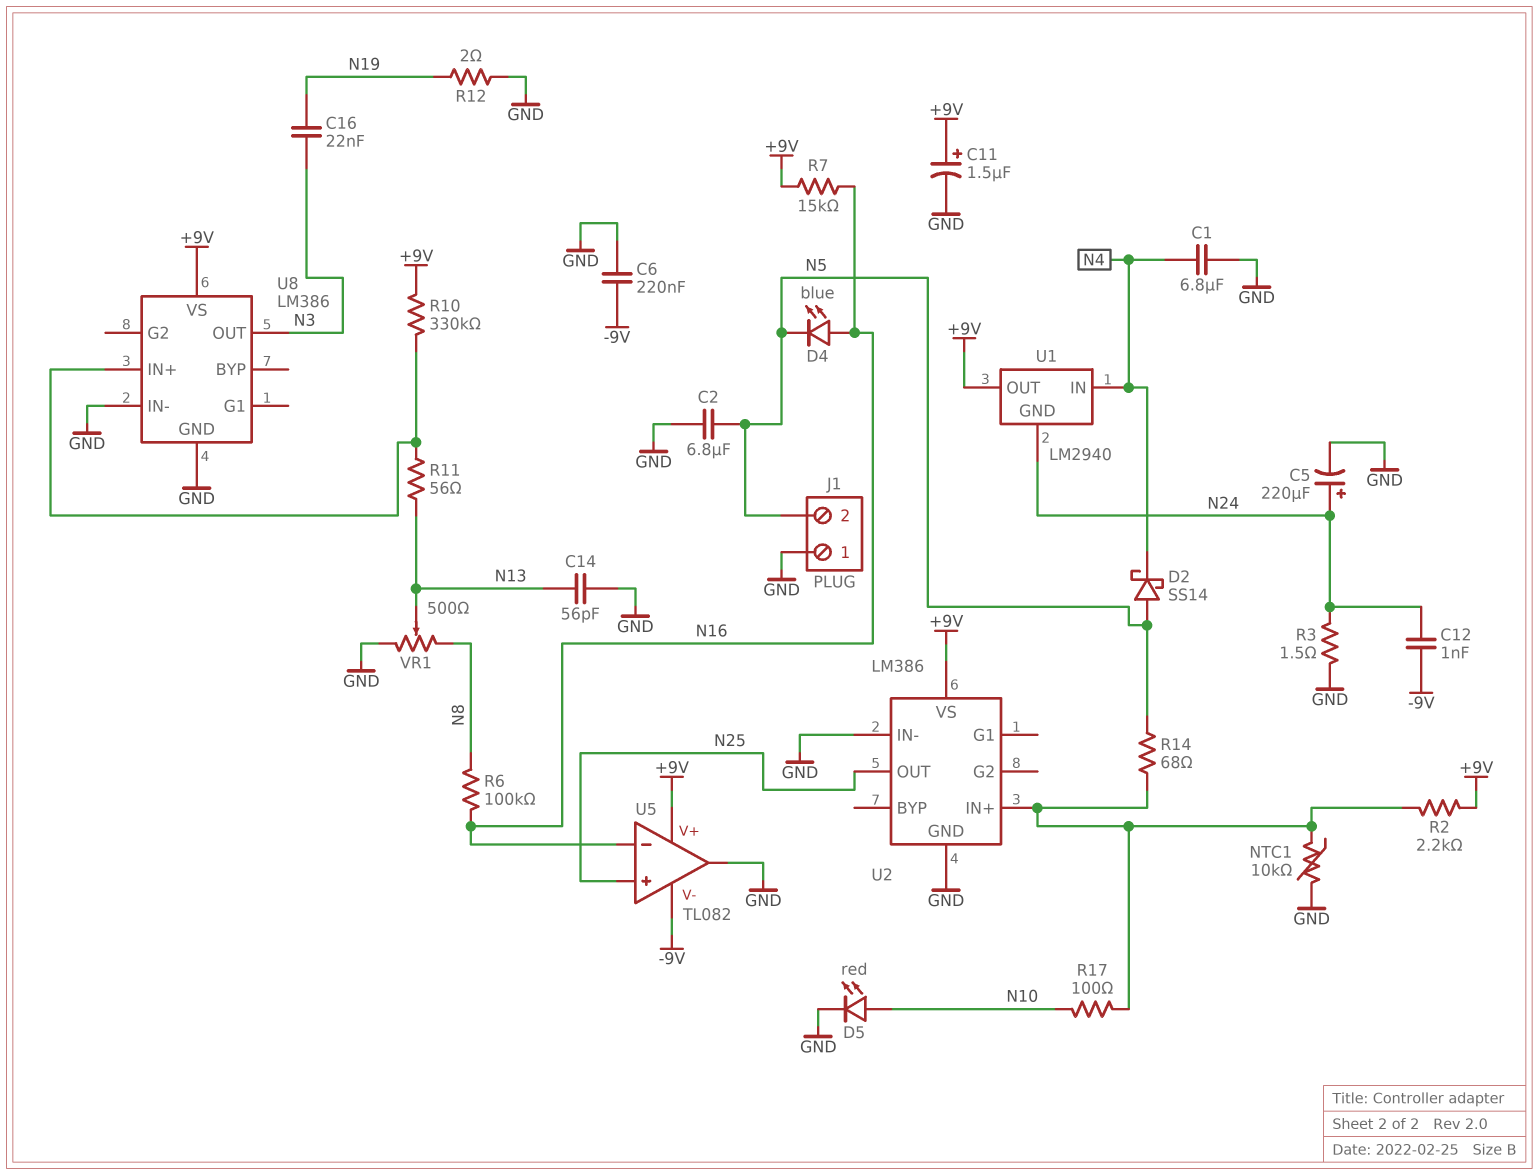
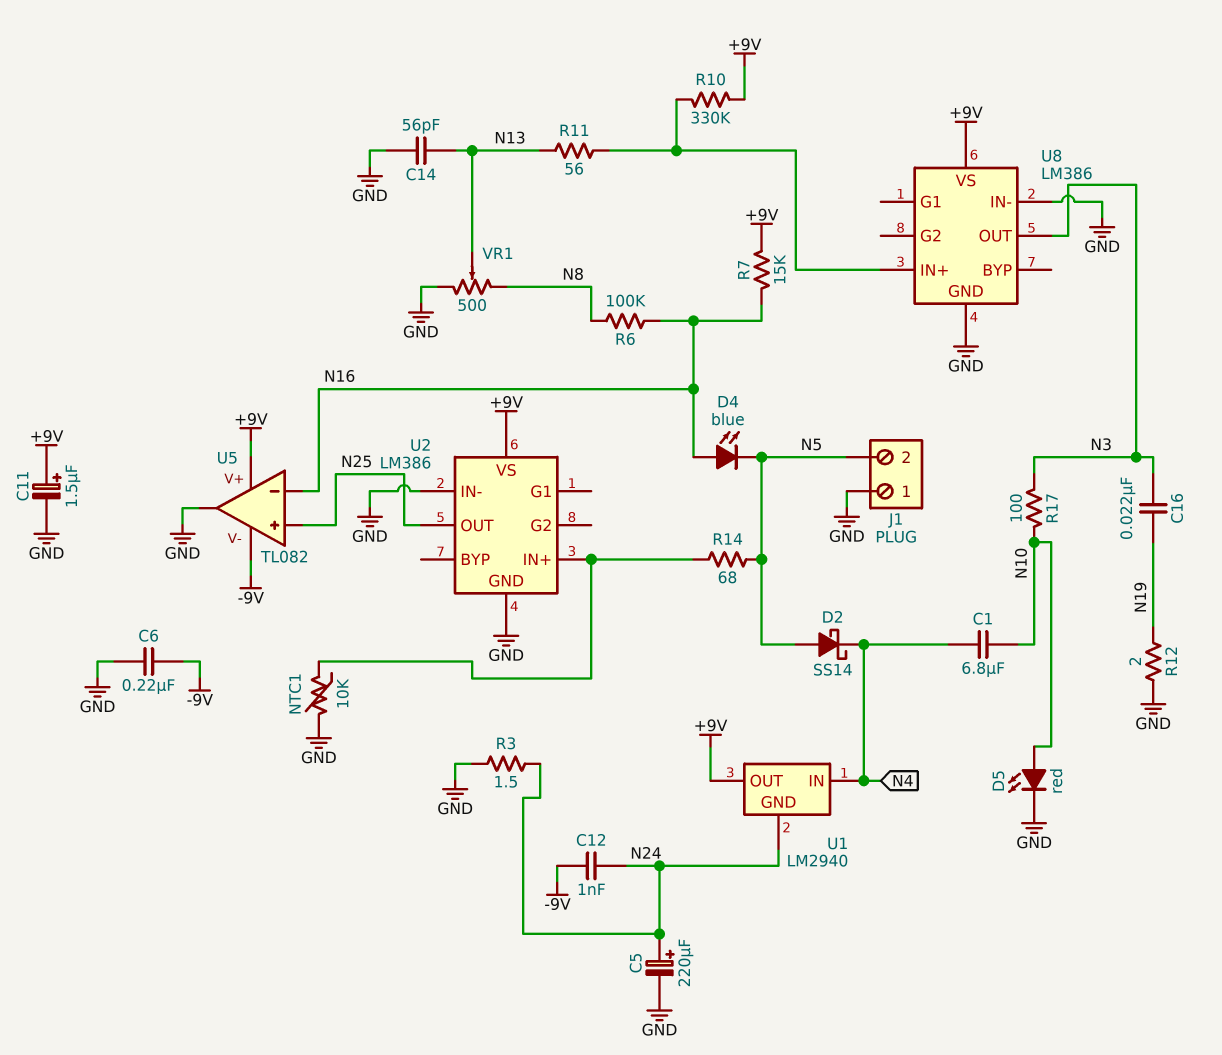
C1: 6.8uF (GND, N4) -> 6.8uF (N4, N10)
C2: 6.8uF (GND, N5) -> none
R2: 2.2k (+9V, U2/IN+) -> none
R17: 100 (N10, U2/IN+) -> 100 (N3, N10)

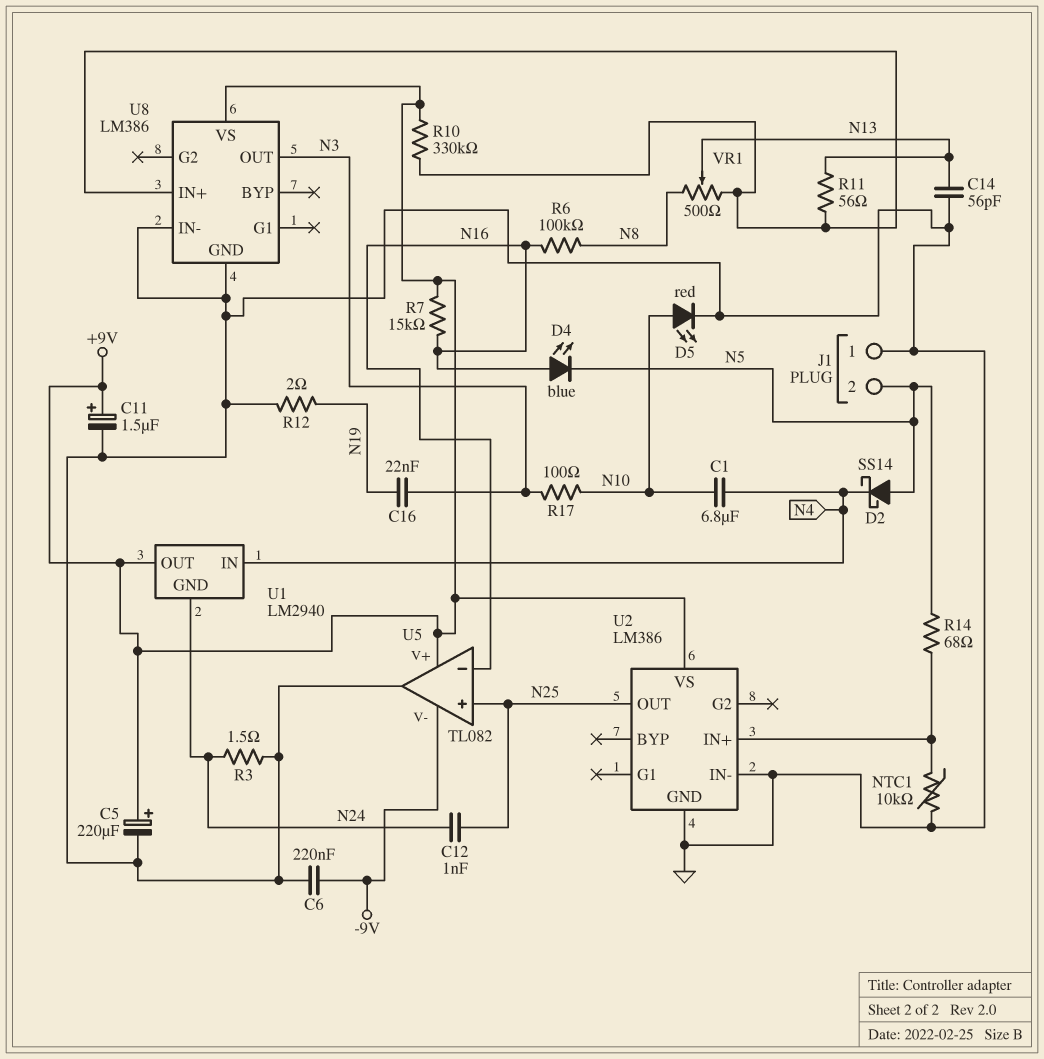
C5: 220uF (plus N24, minus GND) -> 220uF (plus +9V, minus GND)
C12: 1nF (-9V, N24) -> 1nF (N24, N25)
VR1: 500 (GND, N8, wiper N13) -> 500 (N8, U8/IN+, wiper N13)

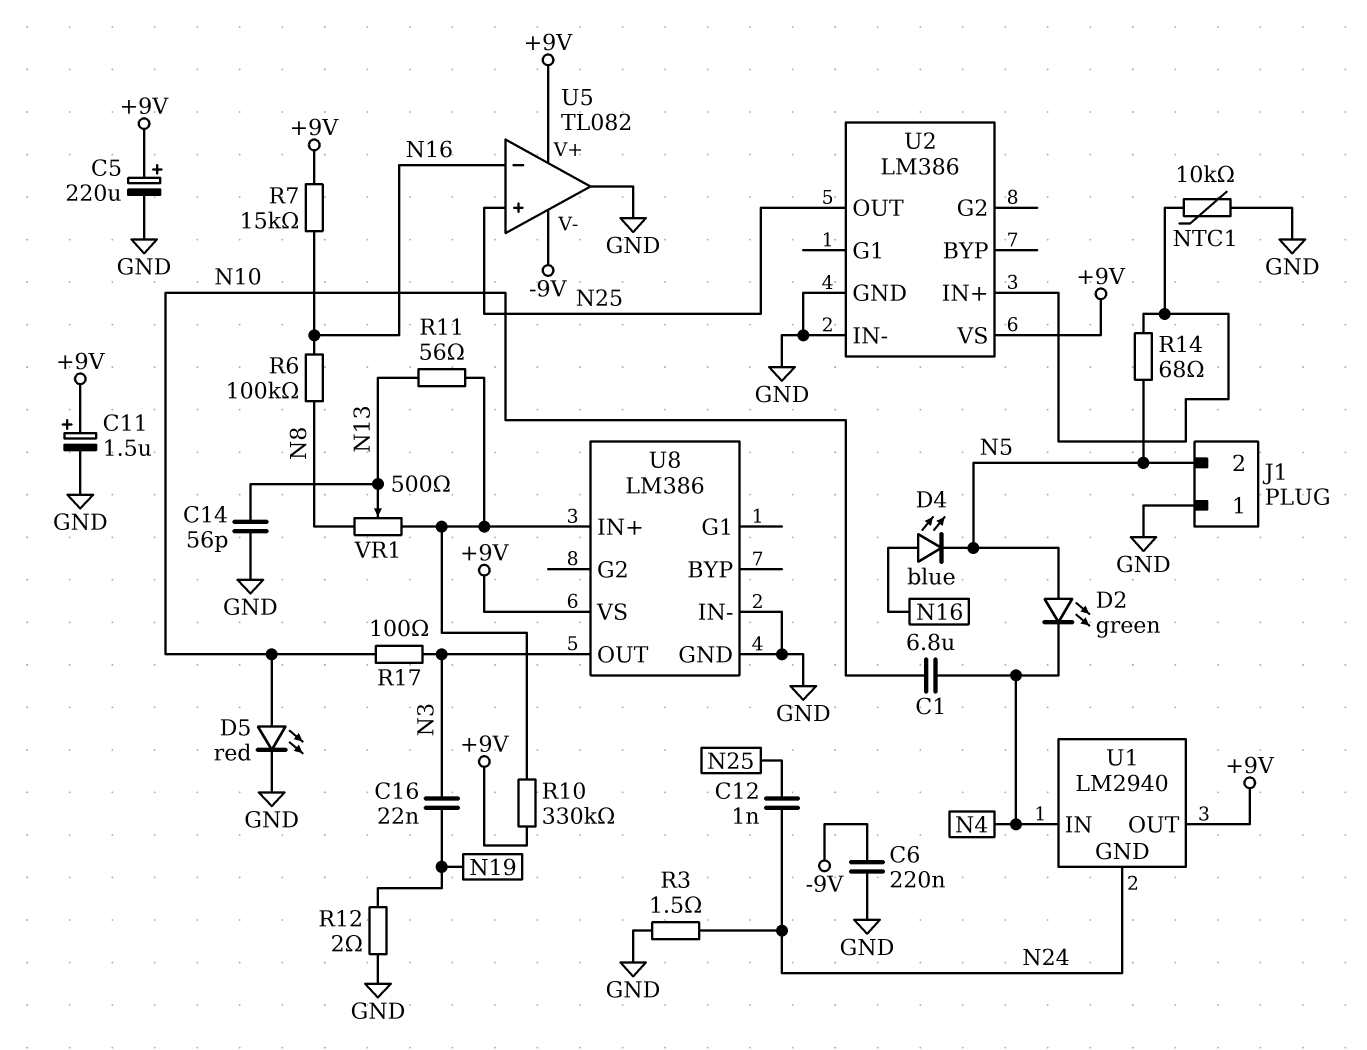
D2: schottky SS14 (A N5, K N4) -> LED green (A N5, K N4)

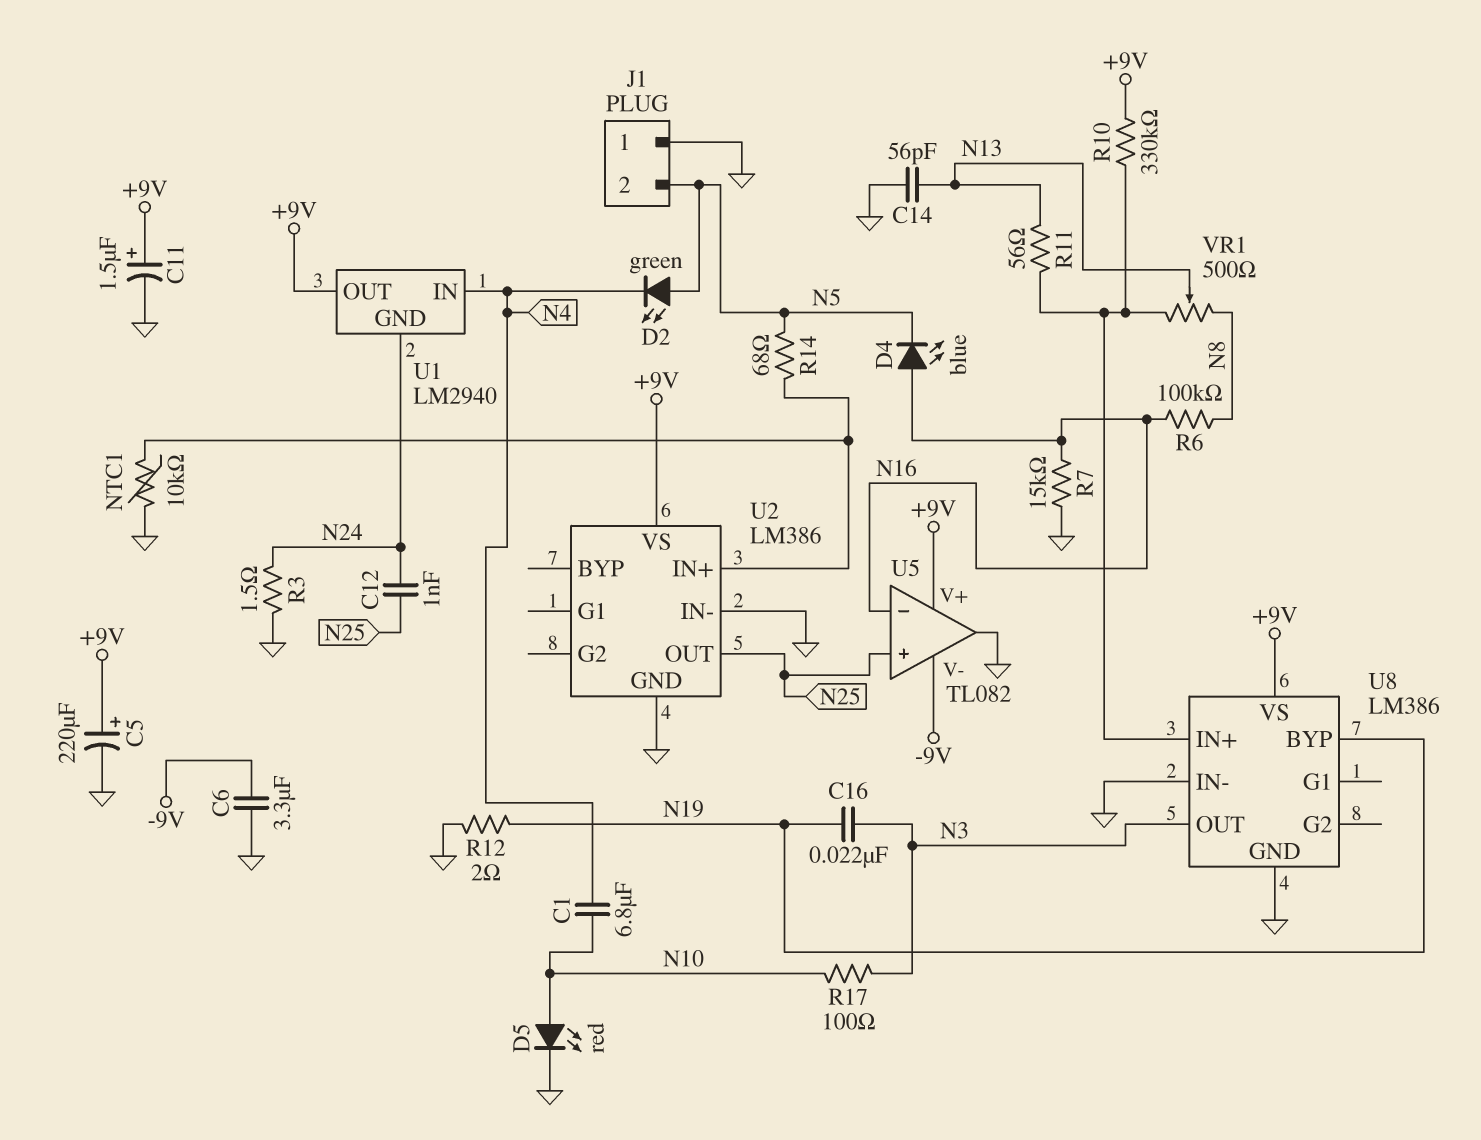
C6: 220nF (-9V, GND) -> 3.3uF (-9V, GND)
R7: 15k (+9V, N16) -> 15k (GND, N16)
U8 pin BYP: none -> N19

